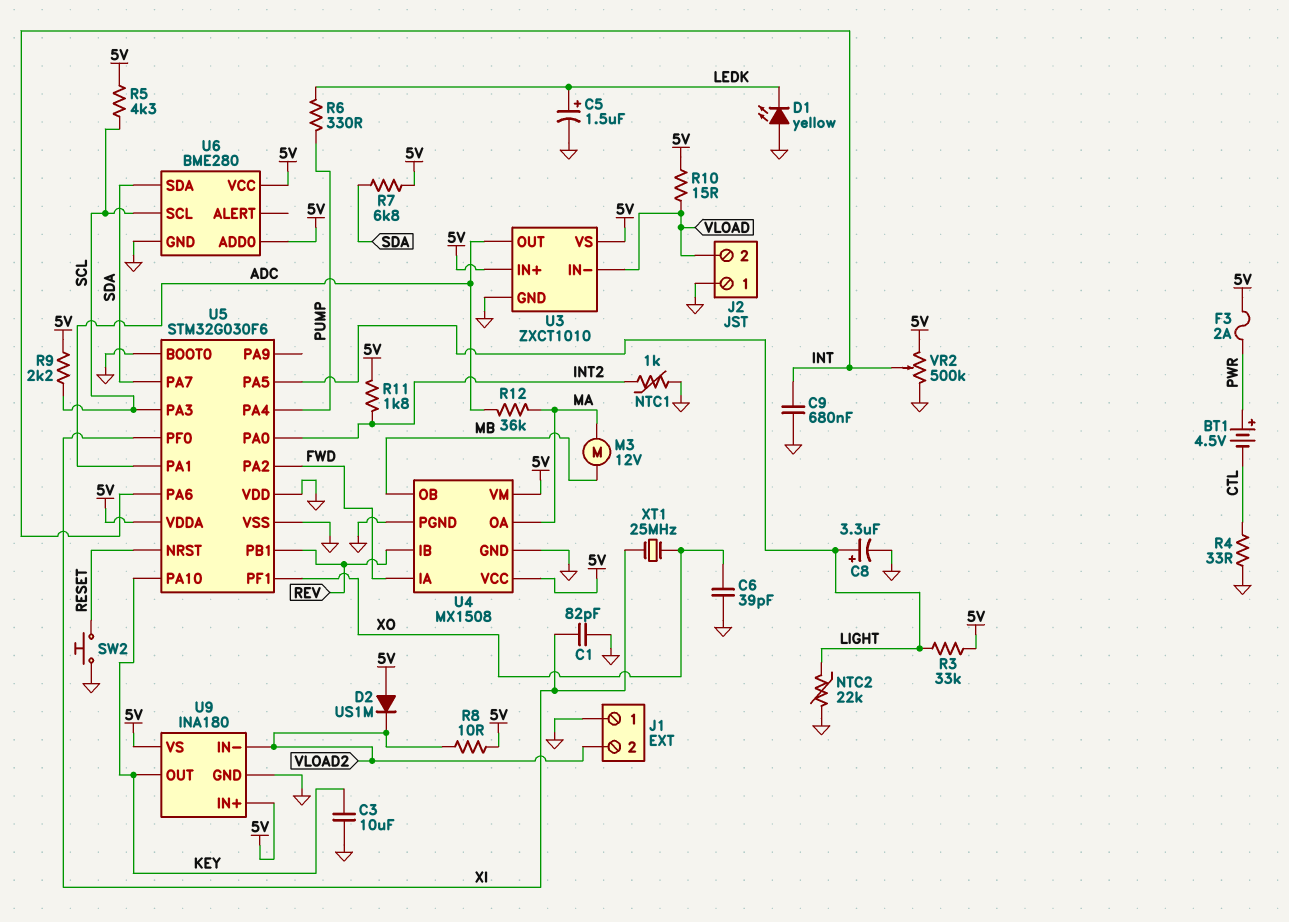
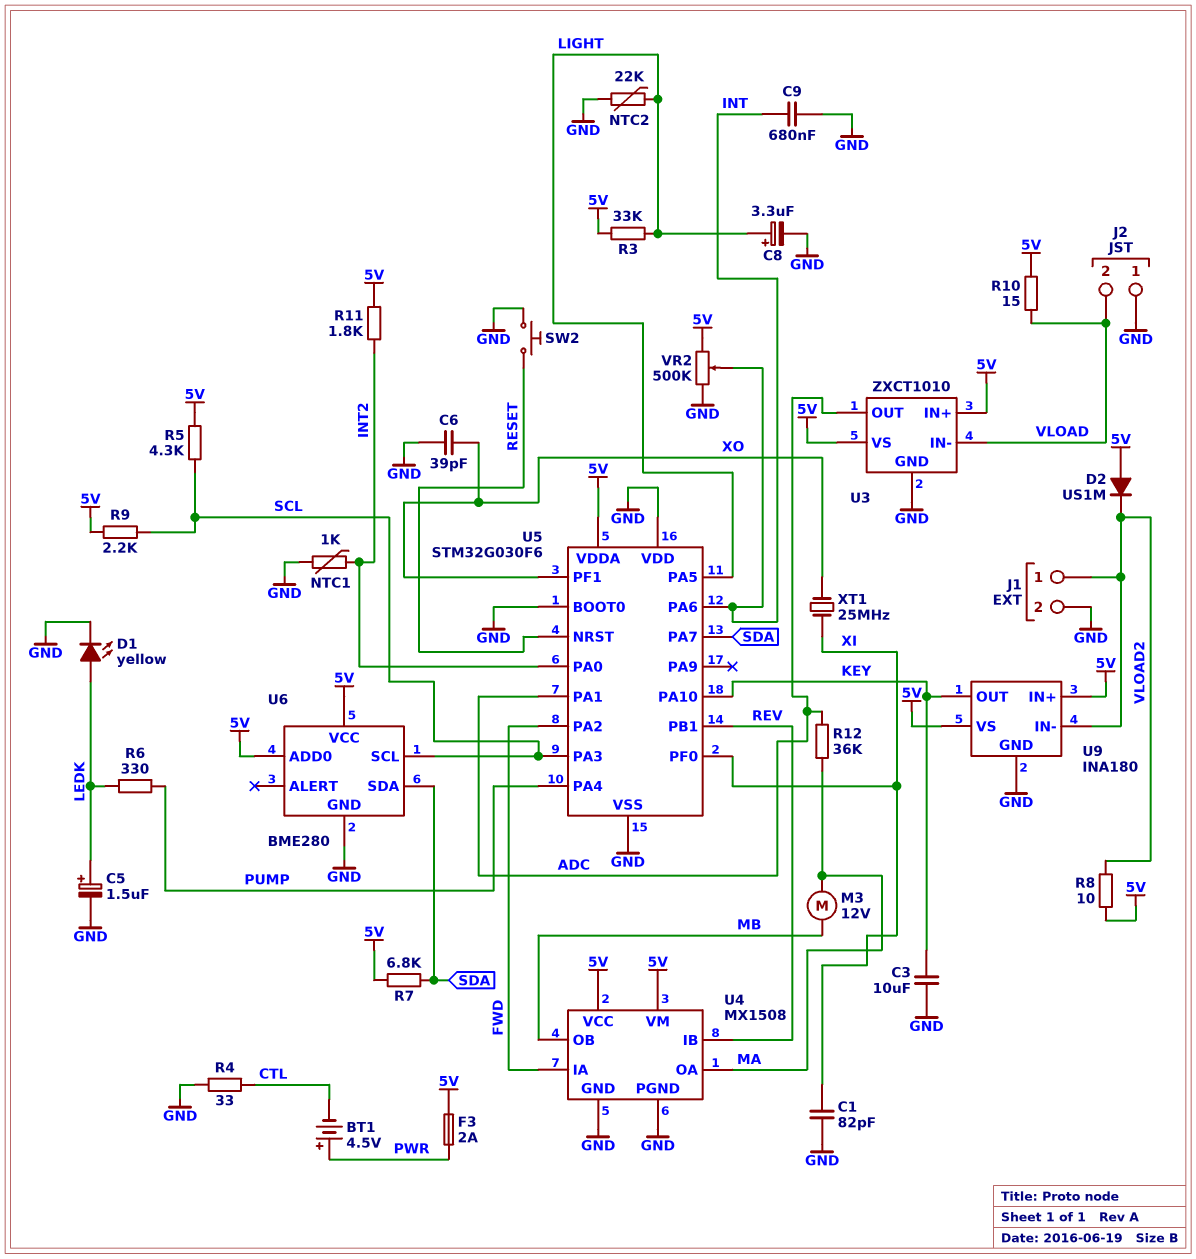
D1: LED yellow (A GND, K LEDK) -> LED yellow (A LEDK, K GND)
J1 pin 1: GND -> VLOAD2
J1 pin 2: VLOAD2 -> GND

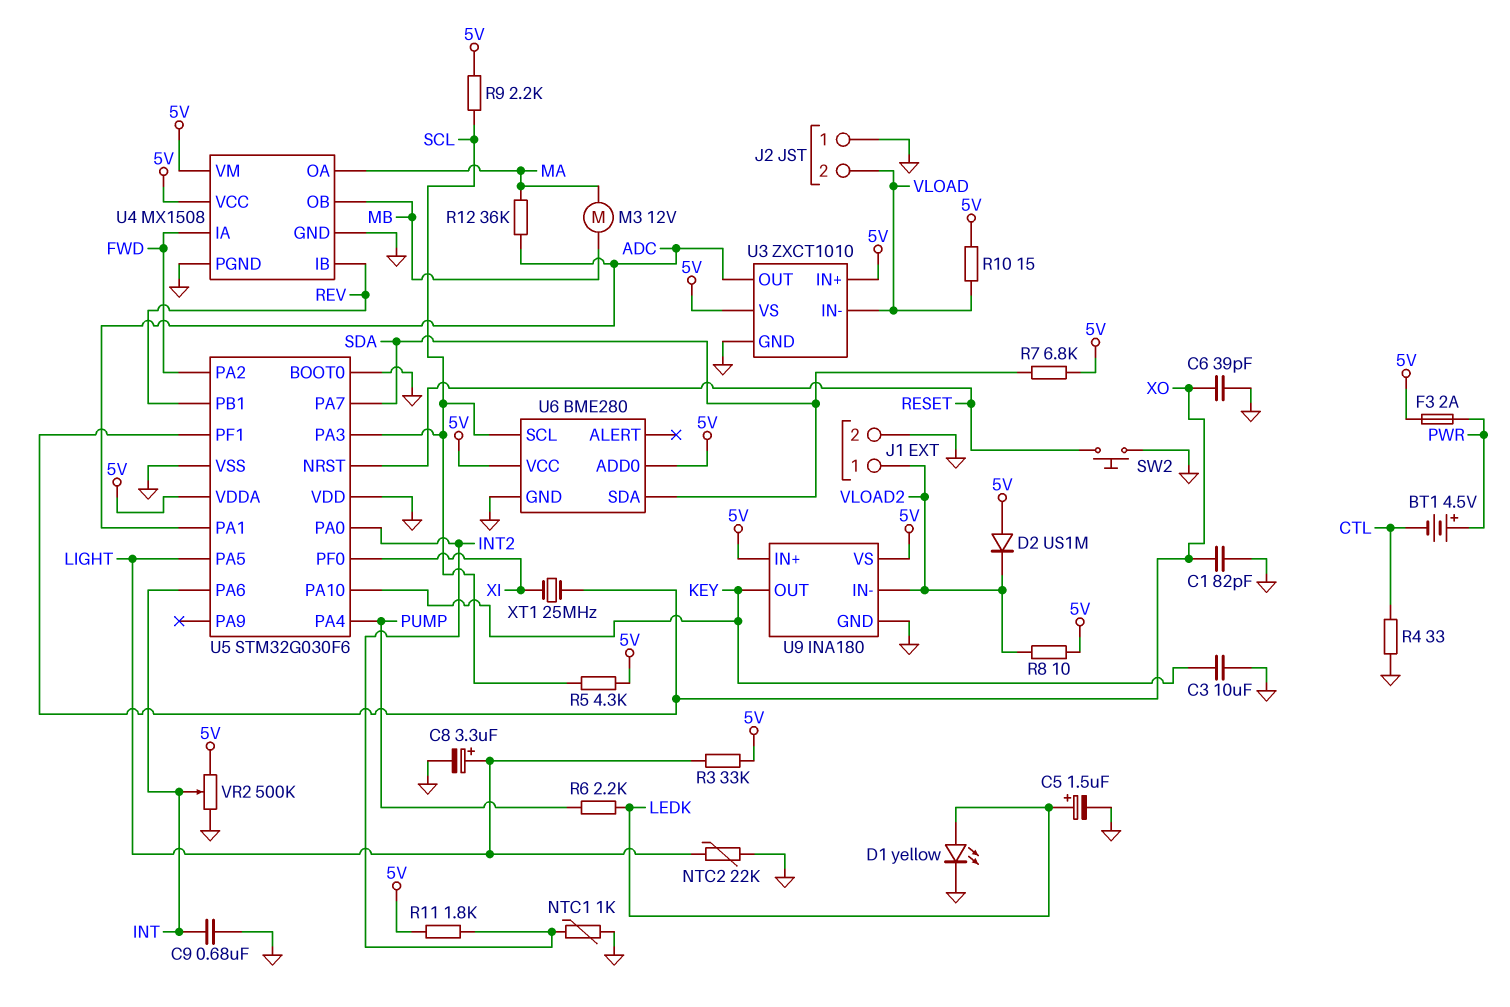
C1: 82pF (GND, XI) -> 82pF (GND, XO)
R6: 330 (LEDK, PUMP) -> 2.2k (LEDK, PUMP)

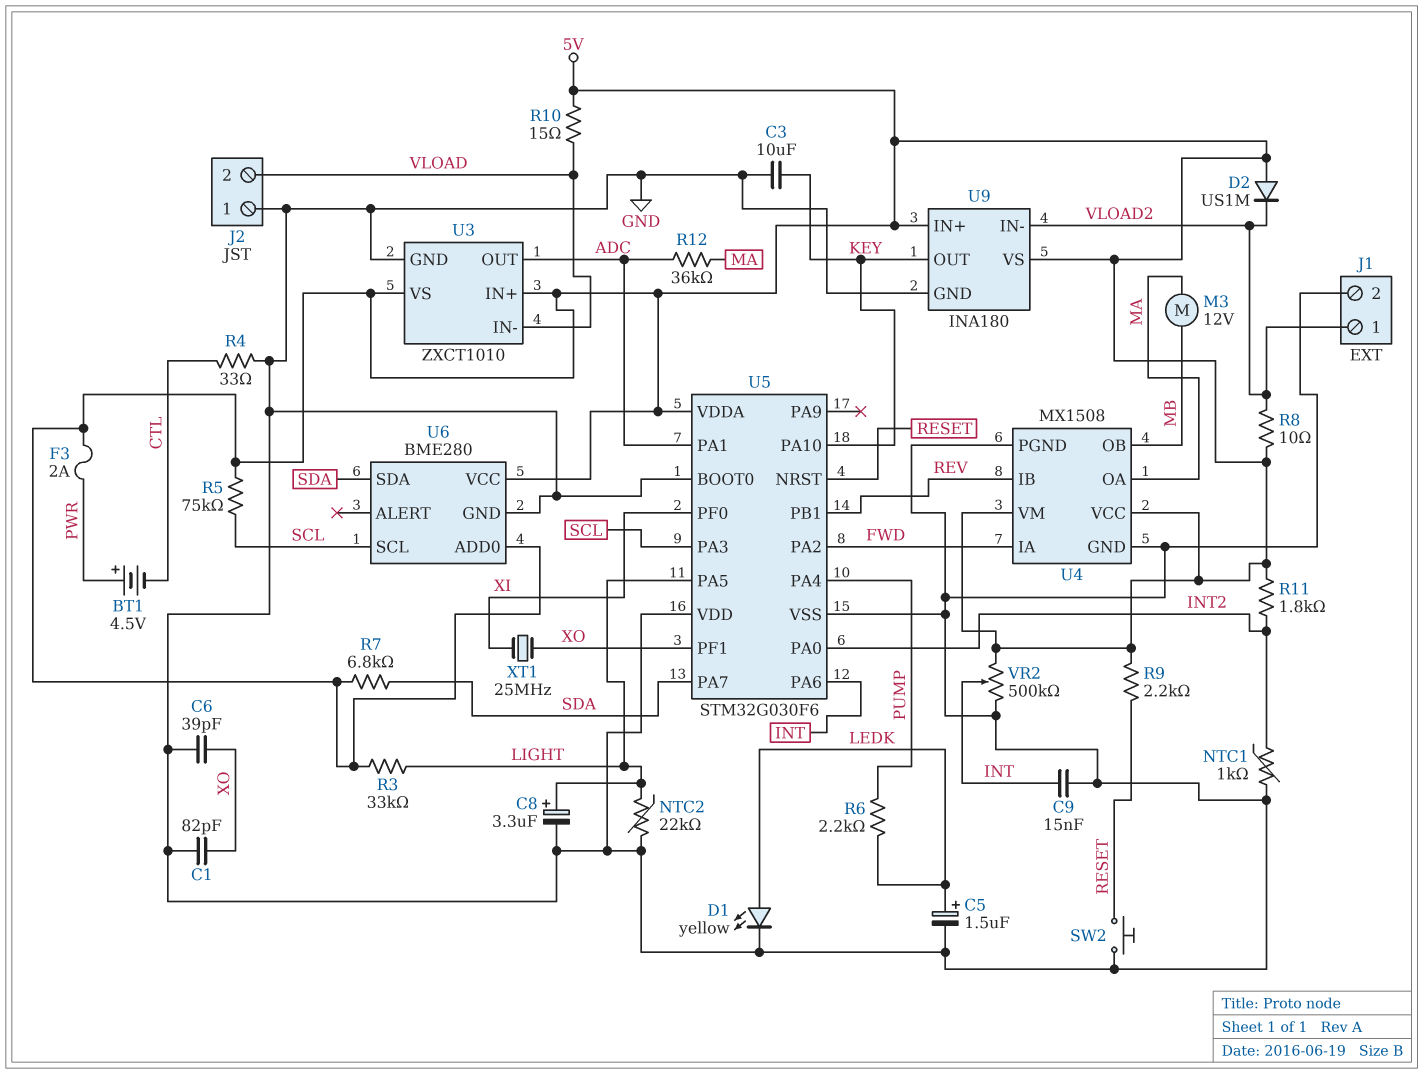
C9: 680nF (GND, INT) -> 15nF (GND, INT)
R5: 4.3k (5V, SCL) -> 75k (5V, SCL)
R9: 2.2k (5V, SCL) -> 2.2k (5V, RESET)

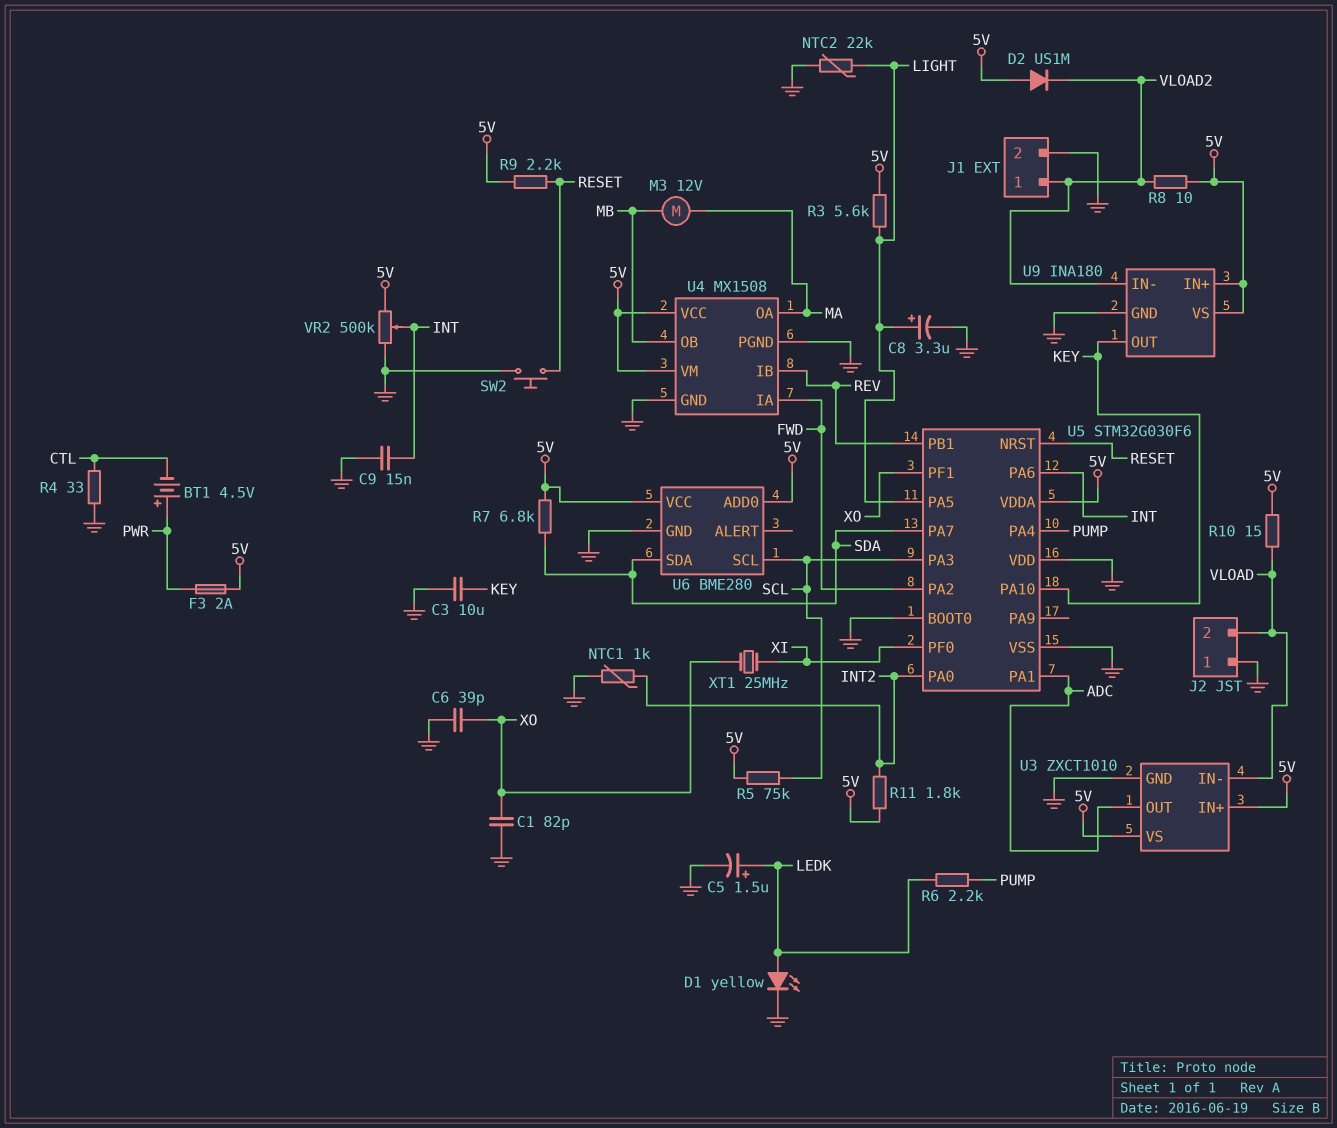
R3: 33k (5V, LIGHT) -> 5.6k (5V, LIGHT)
R12: 36k (ADC, MA) -> none

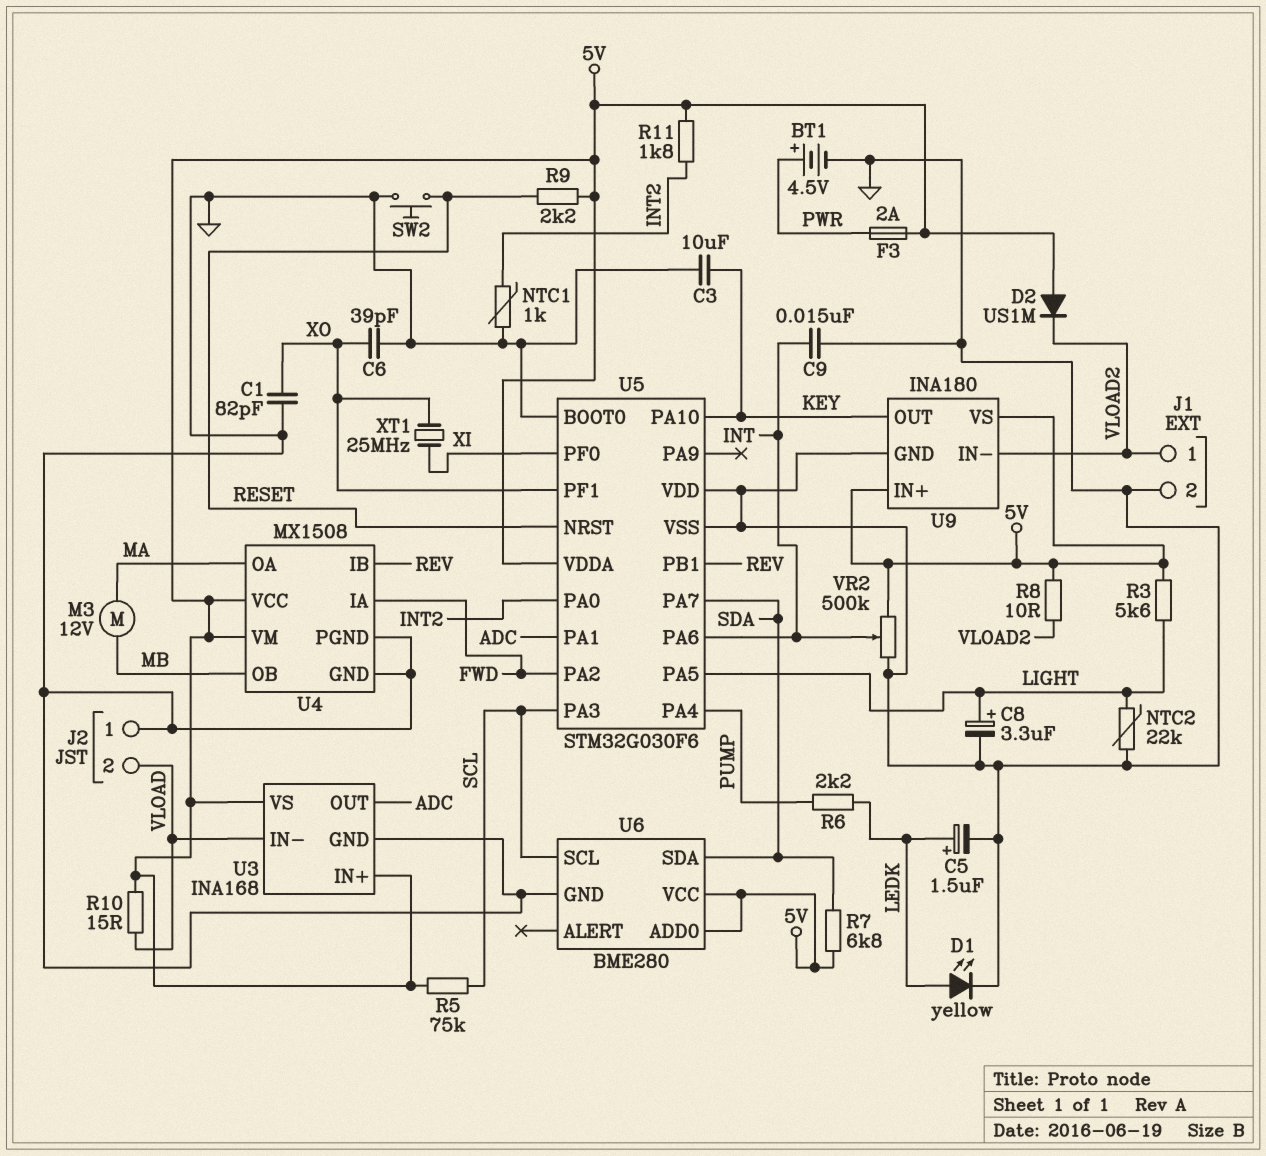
BT1: 4.5V (plus PWR, minus CTL) -> 4.5V (plus PWR, minus GND)
R4: 33 (CTL, GND) -> none
U3: ZXCT1010 -> INA168

